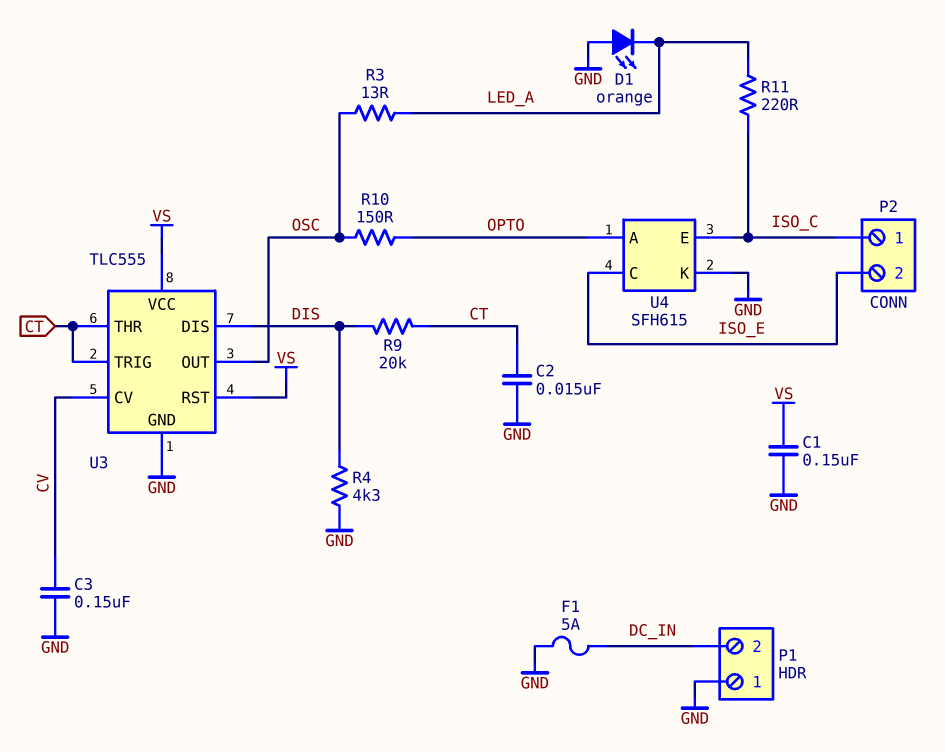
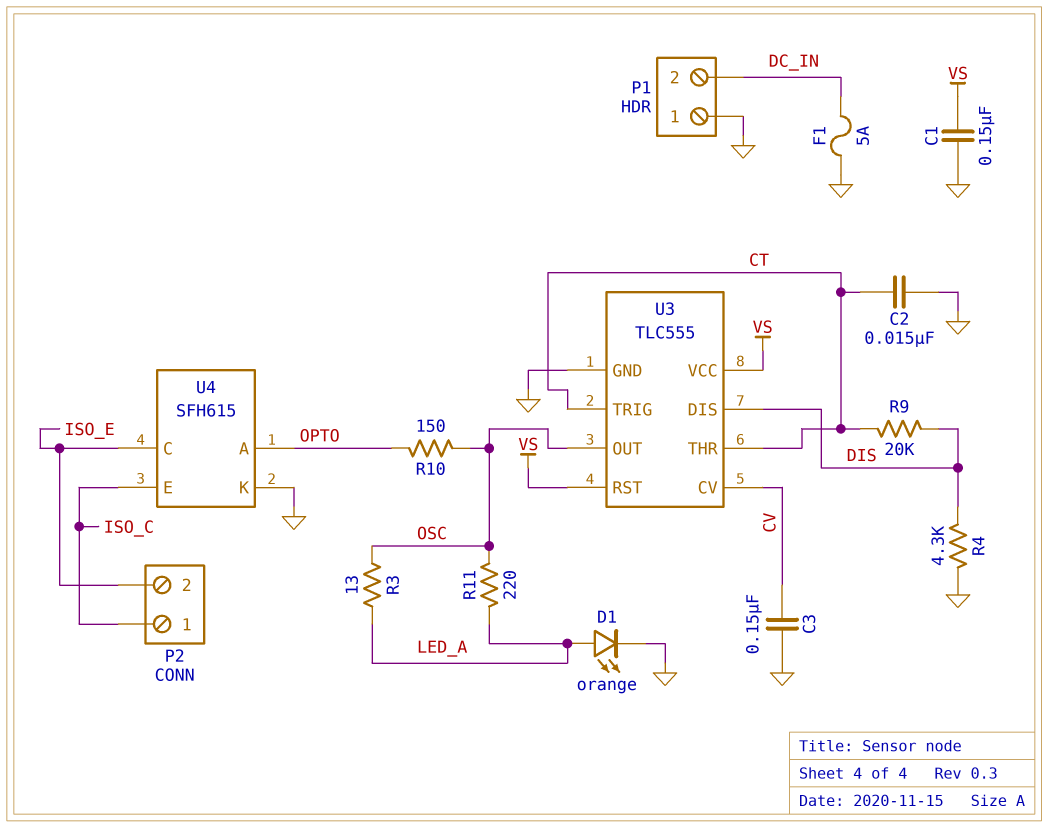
D1: LED orange (A GND, K LED_A) -> LED orange (A LED_A, K GND)
R11: 220 (ISO_C, LED_A) -> 220 (LED_A, OSC)

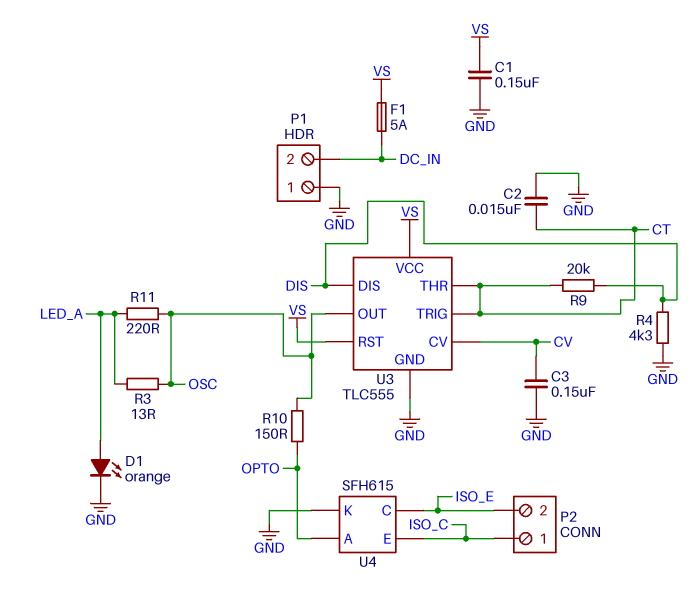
F1: 5A (DC_IN, GND) -> 5A (DC_IN, VS)

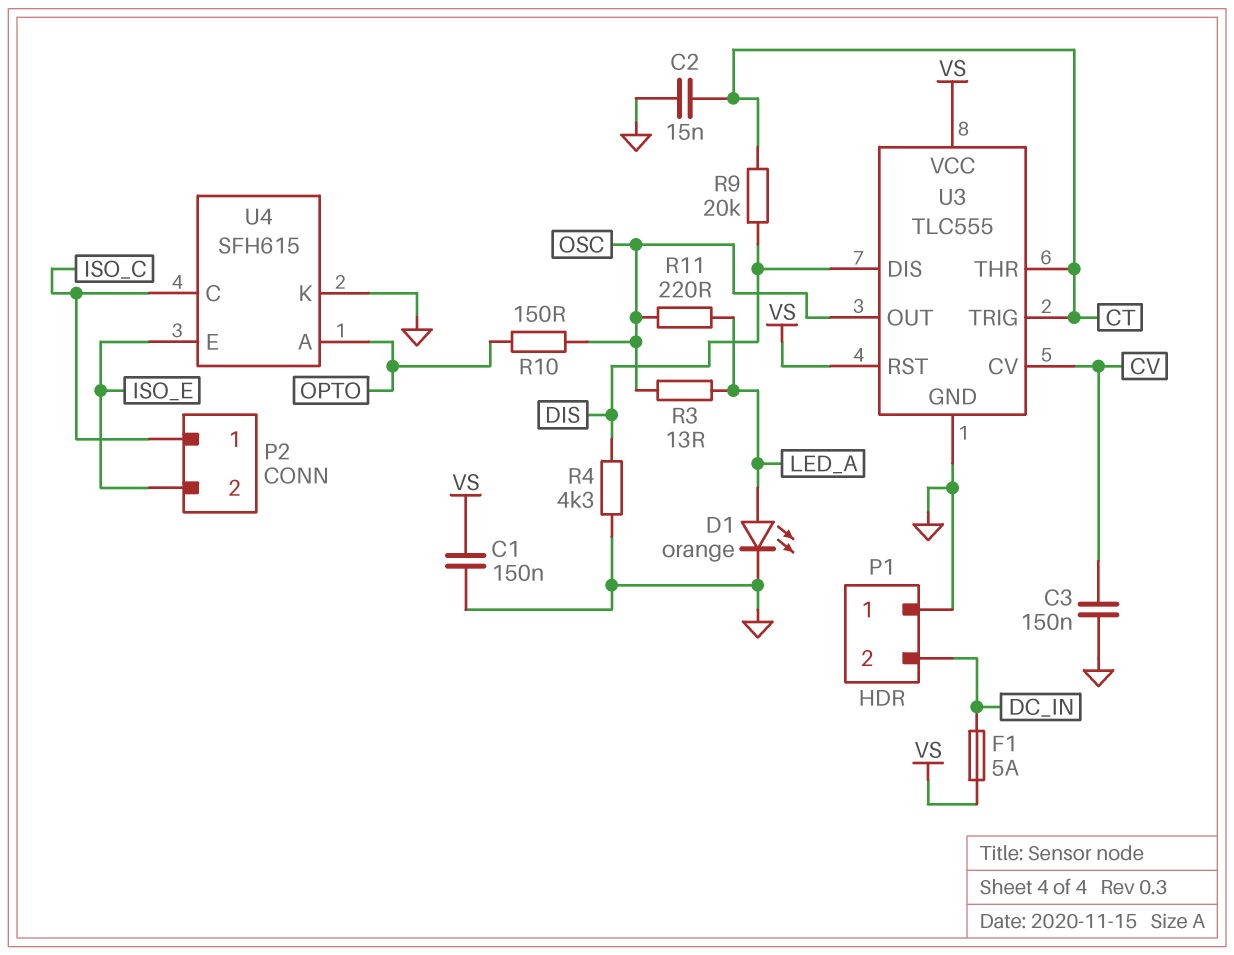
U4 pin C: ISO_E -> ISO_C
U4 pin E: ISO_C -> ISO_E

